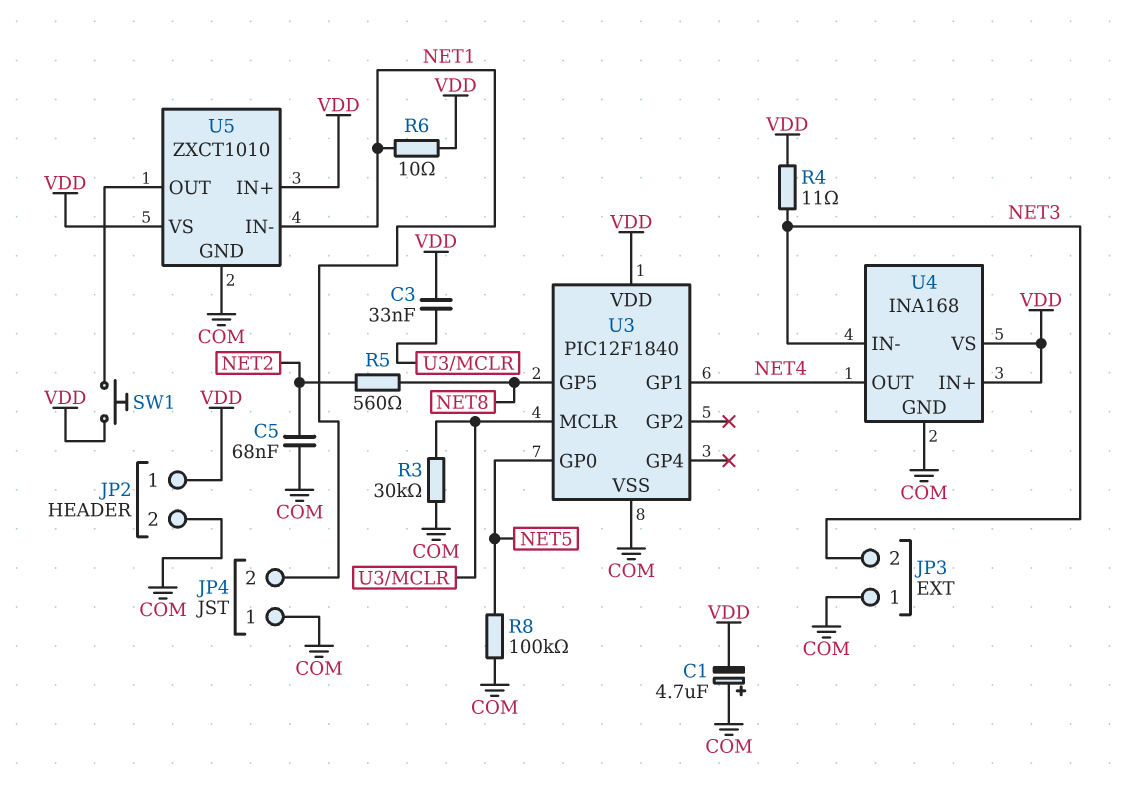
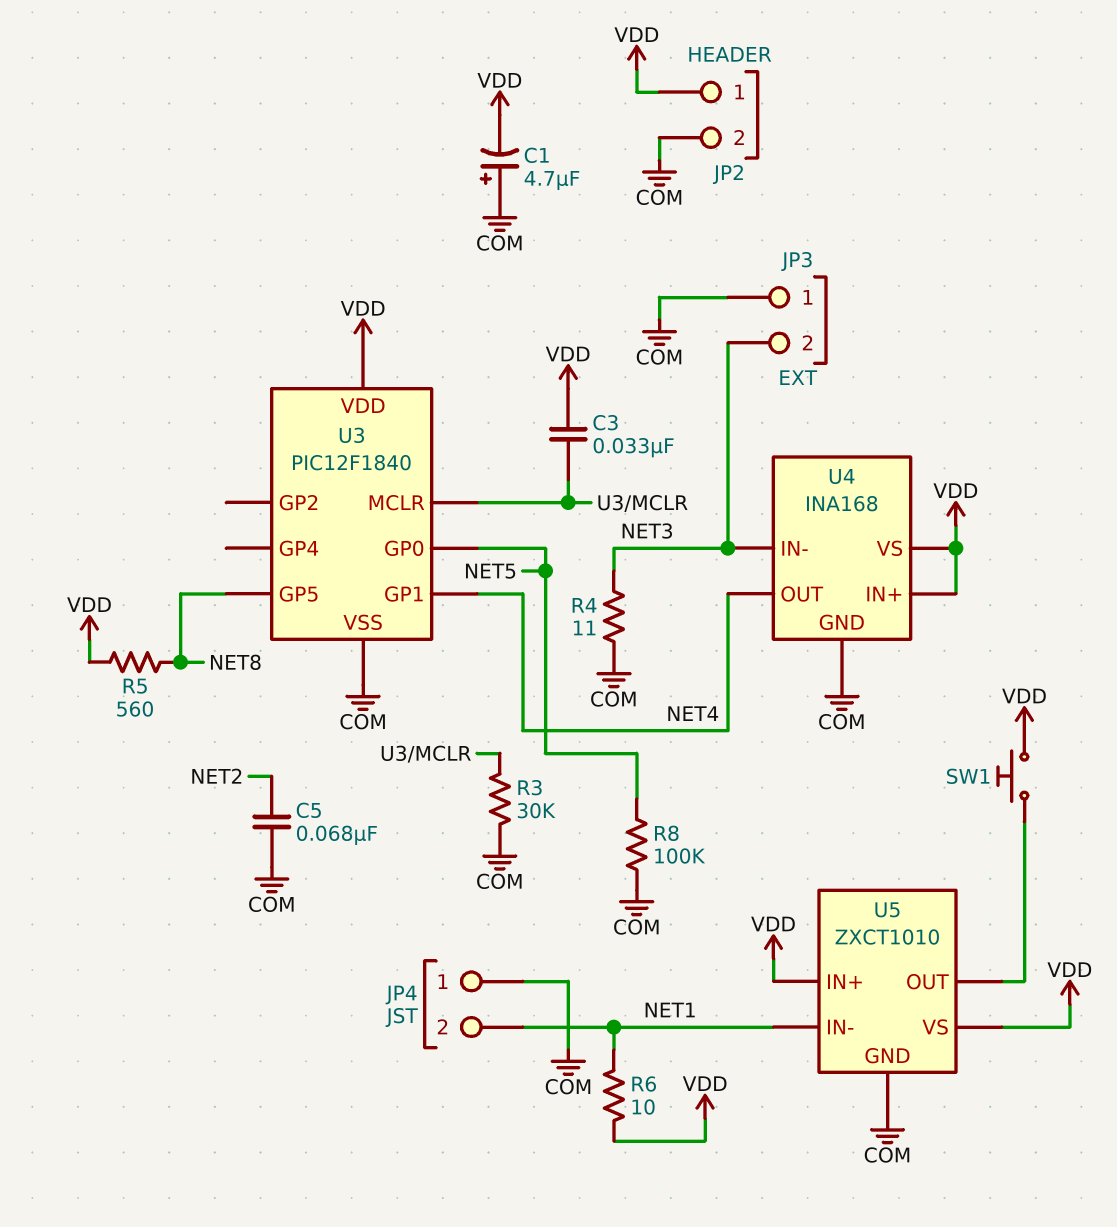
R4: 11 (NET3, VDD) -> 11 (COM, NET3)
R5: 560 (NET2, NET8) -> 560 (NET8, VDD)

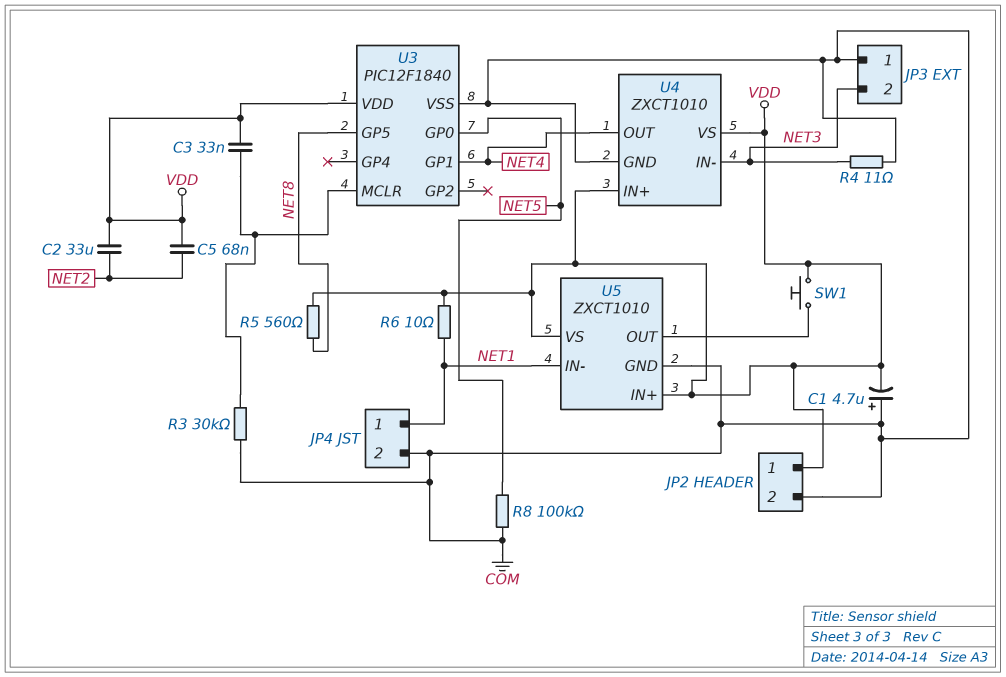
C2: none -> 33uF (NET2, VDD)
C5: 68nF (COM, NET2) -> 68nF (NET2, VDD)
JP4 pin 1: COM -> NET1
JP4 pin 2: NET1 -> COM
U4: INA168 -> ZXCT1010

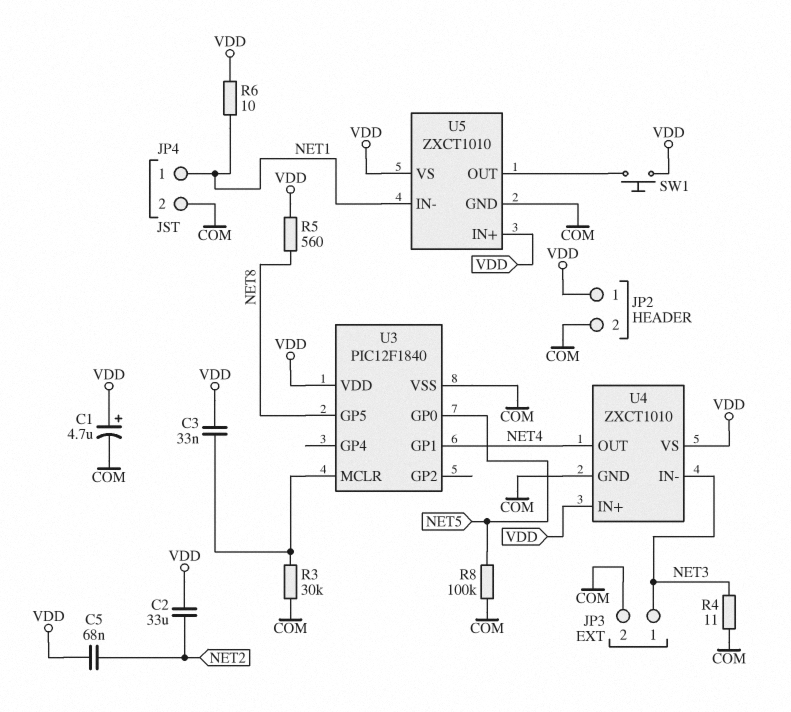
C1: 4.7uF (plus COM, minus VDD) -> 4.7uF (plus VDD, minus COM)
JP3 pin 1: COM -> NET3
JP3 pin 2: NET3 -> COM

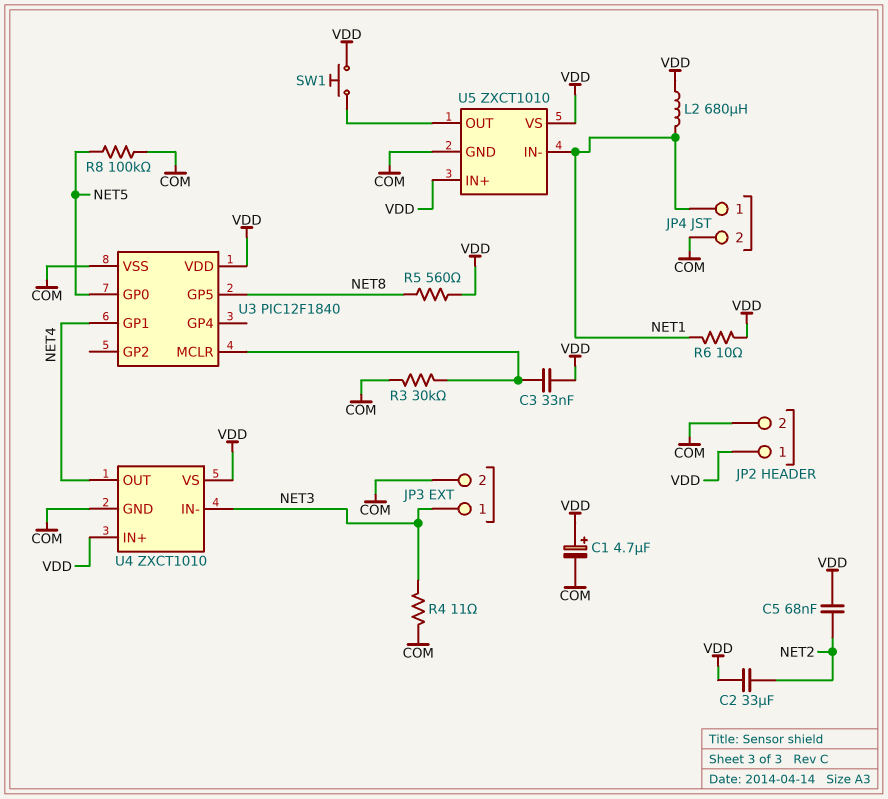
L2: none -> 680uH (NET1, VDD)

